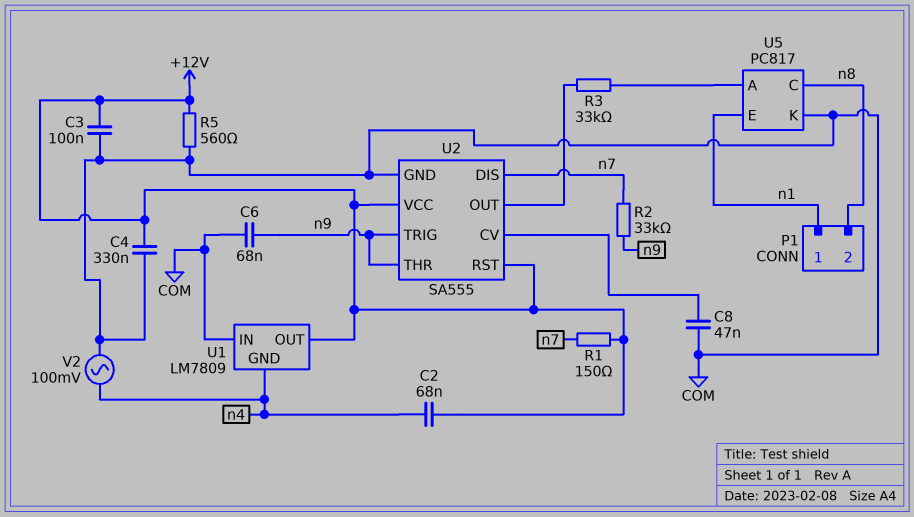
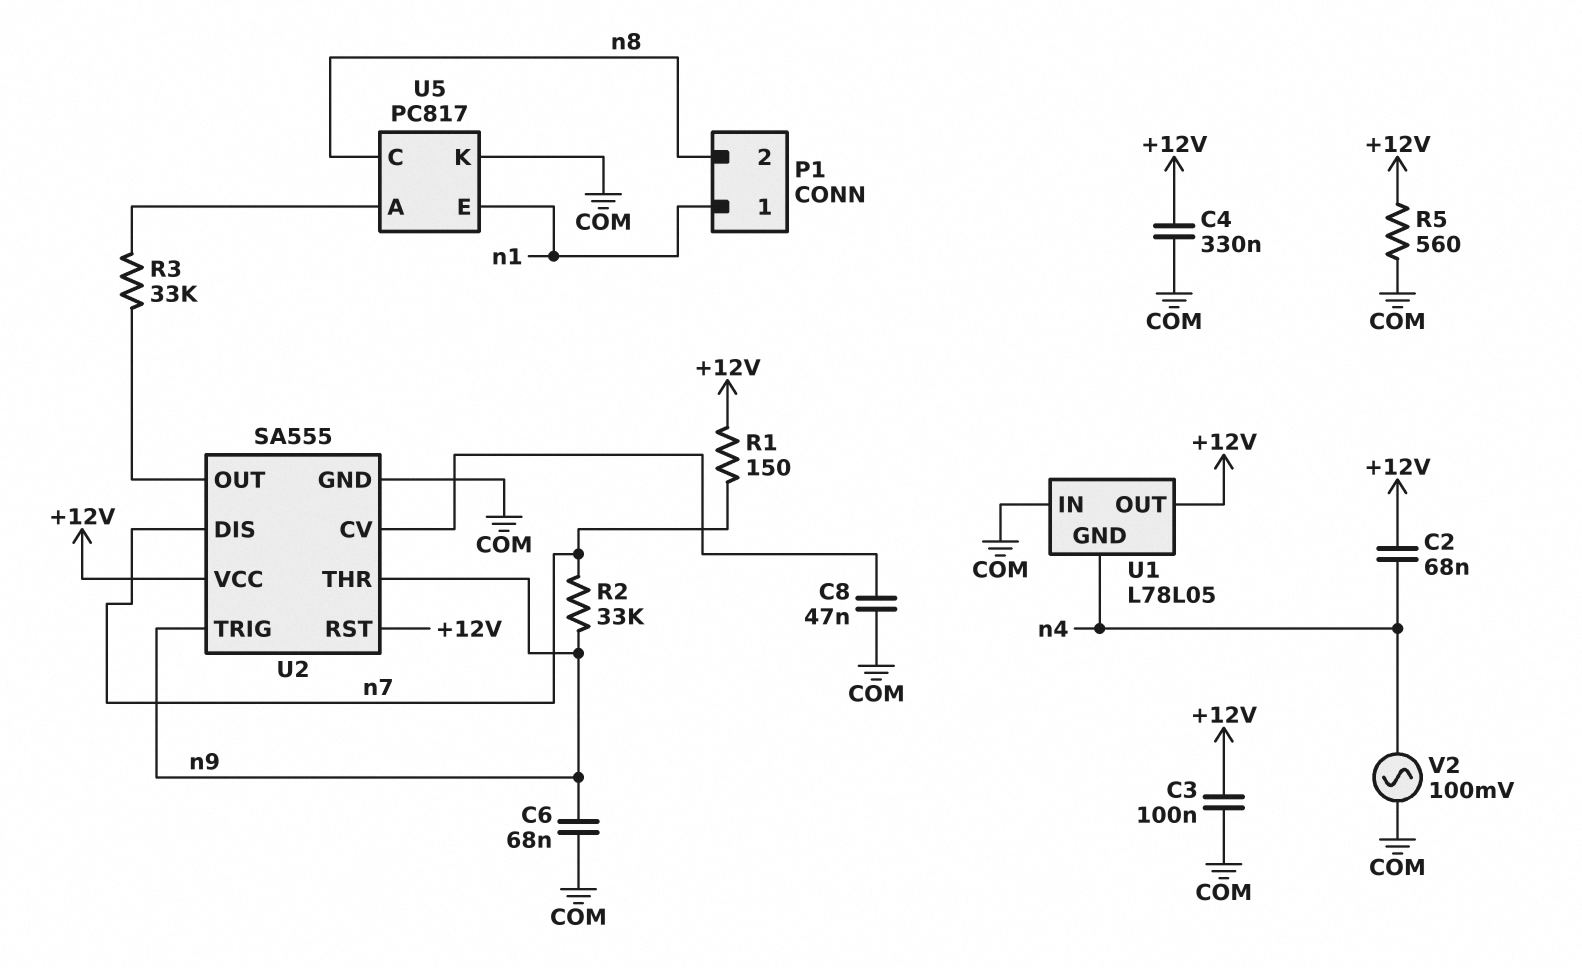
U1: LM7809 -> L78L05

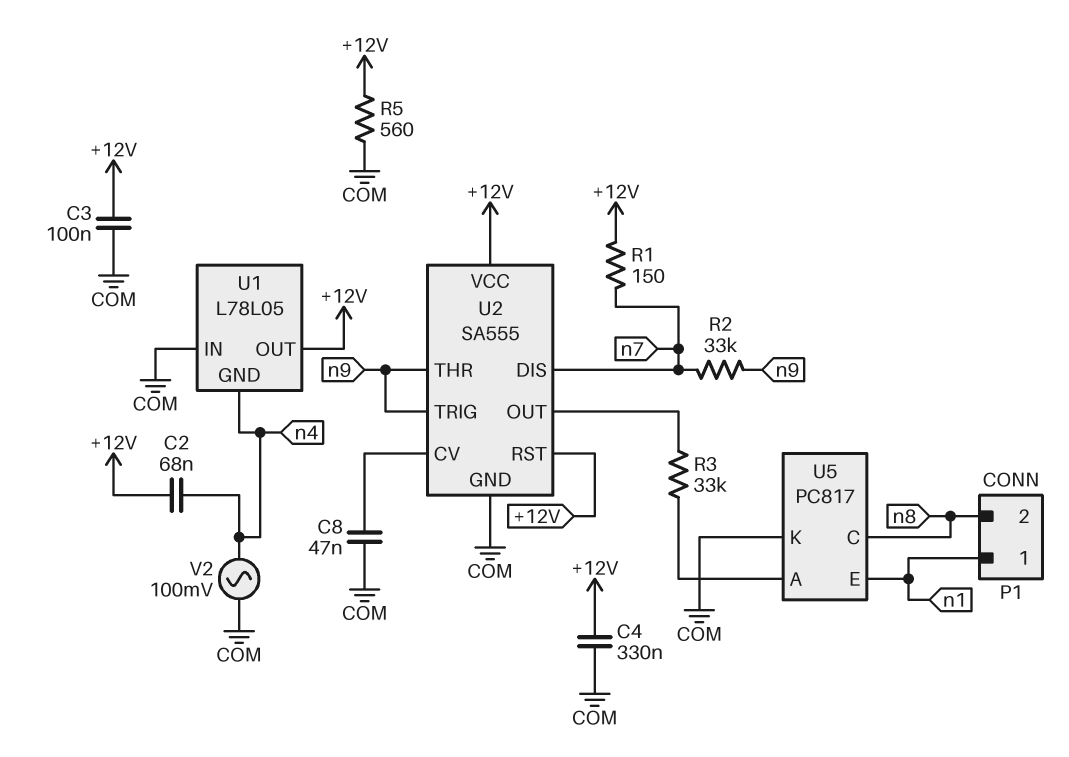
C6: 68nF (COM, n9) -> none

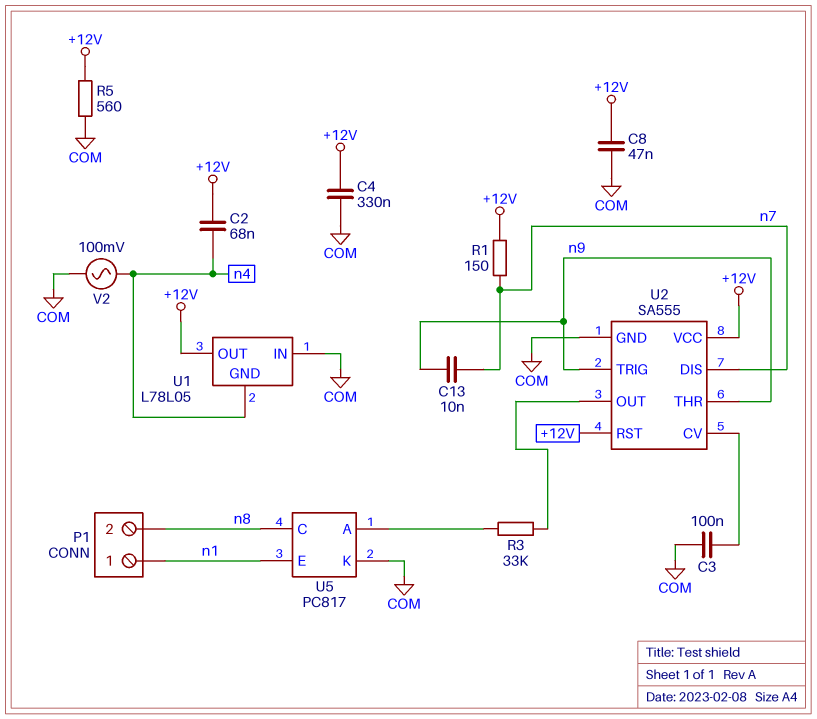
C3: 100nF (+12V, COM) -> 100nF (COM, U2/CV)
C8: 47nF (COM, U2/CV) -> 47nF (+12V, COM)
C13: none -> 10nF (n7, n9)
R2: 33k (n7, n9) -> none

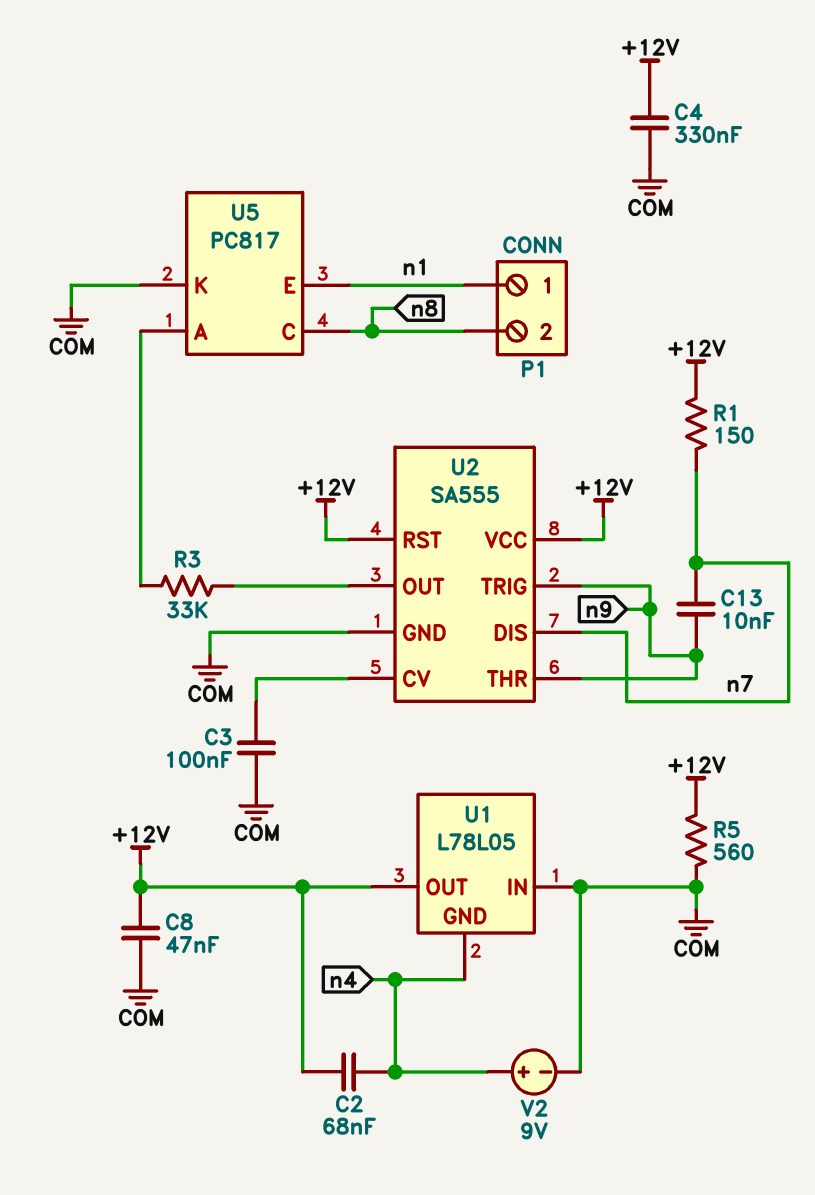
V2: AC 100mV (COM, n4) -> 9V (plus n4, minus COM)

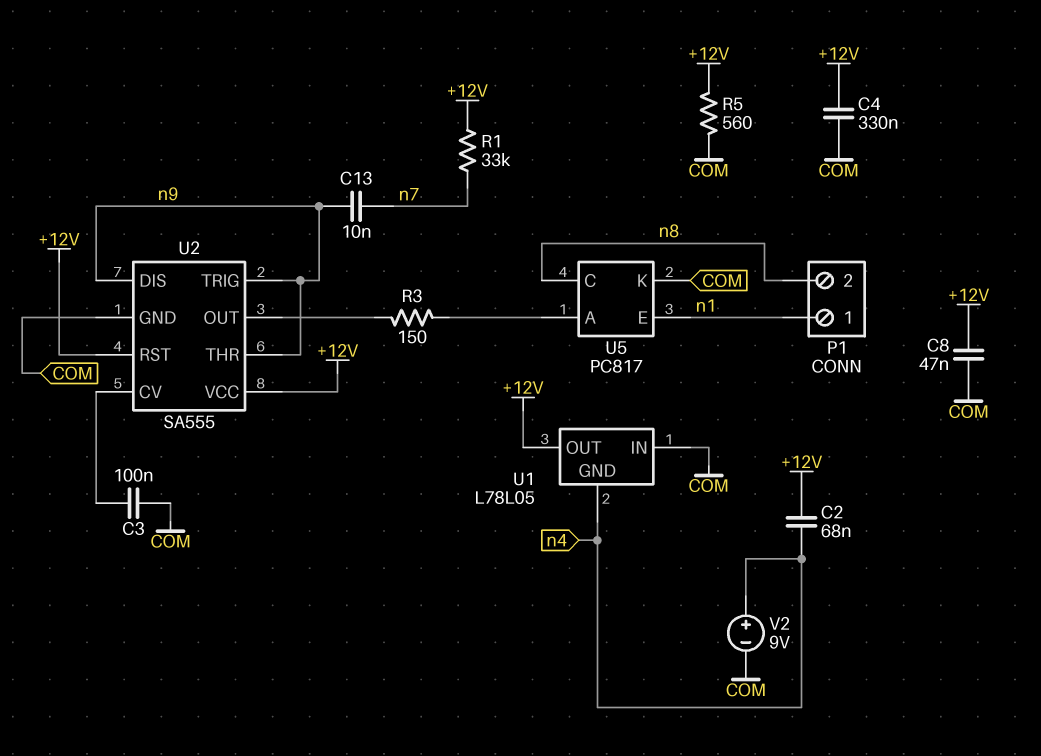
R1: 150 (+12V, n7) -> 33k (+12V, n7)
R3: 33k (U2/OUT, U5/A) -> 150 (U2/OUT, U5/A)
U2 pin DIS: n7 -> n9

